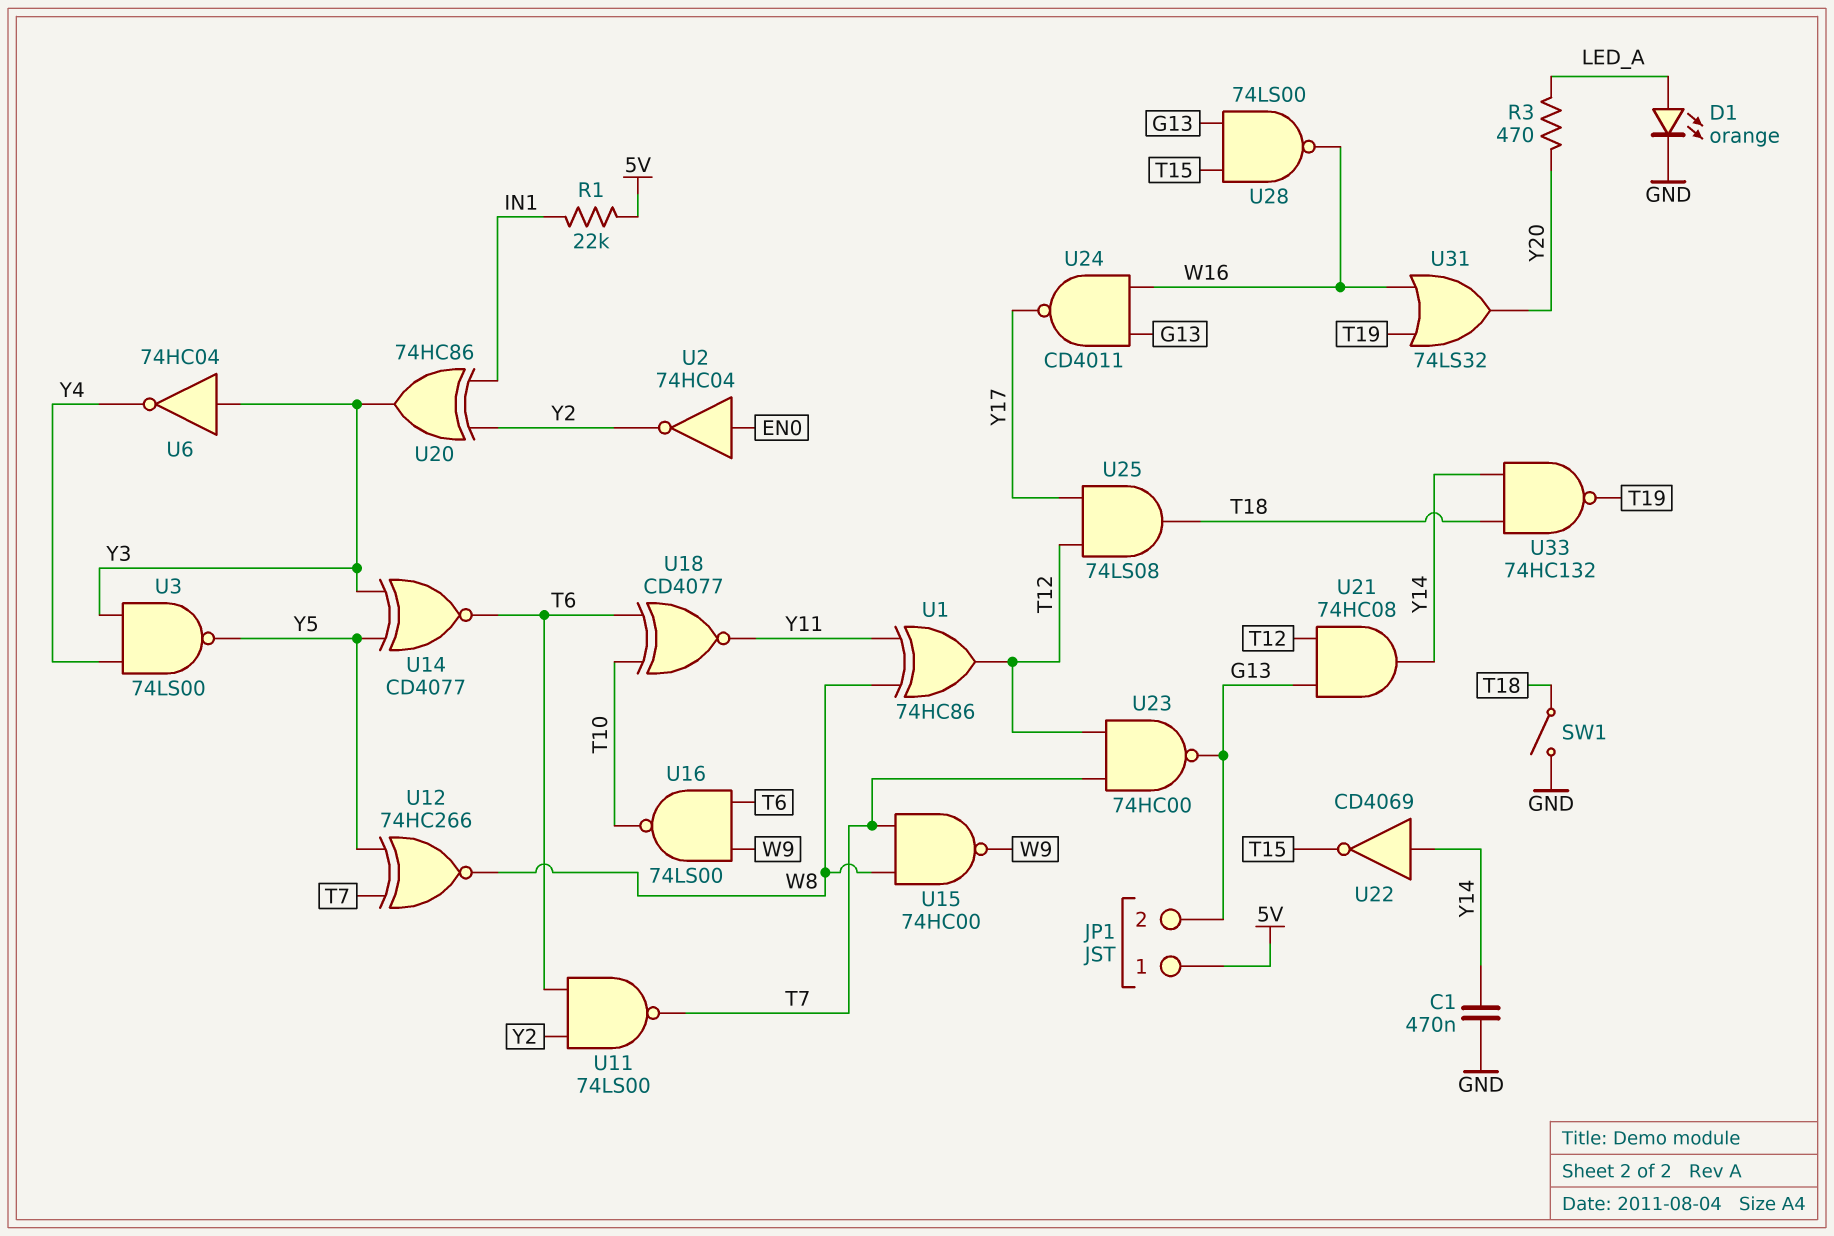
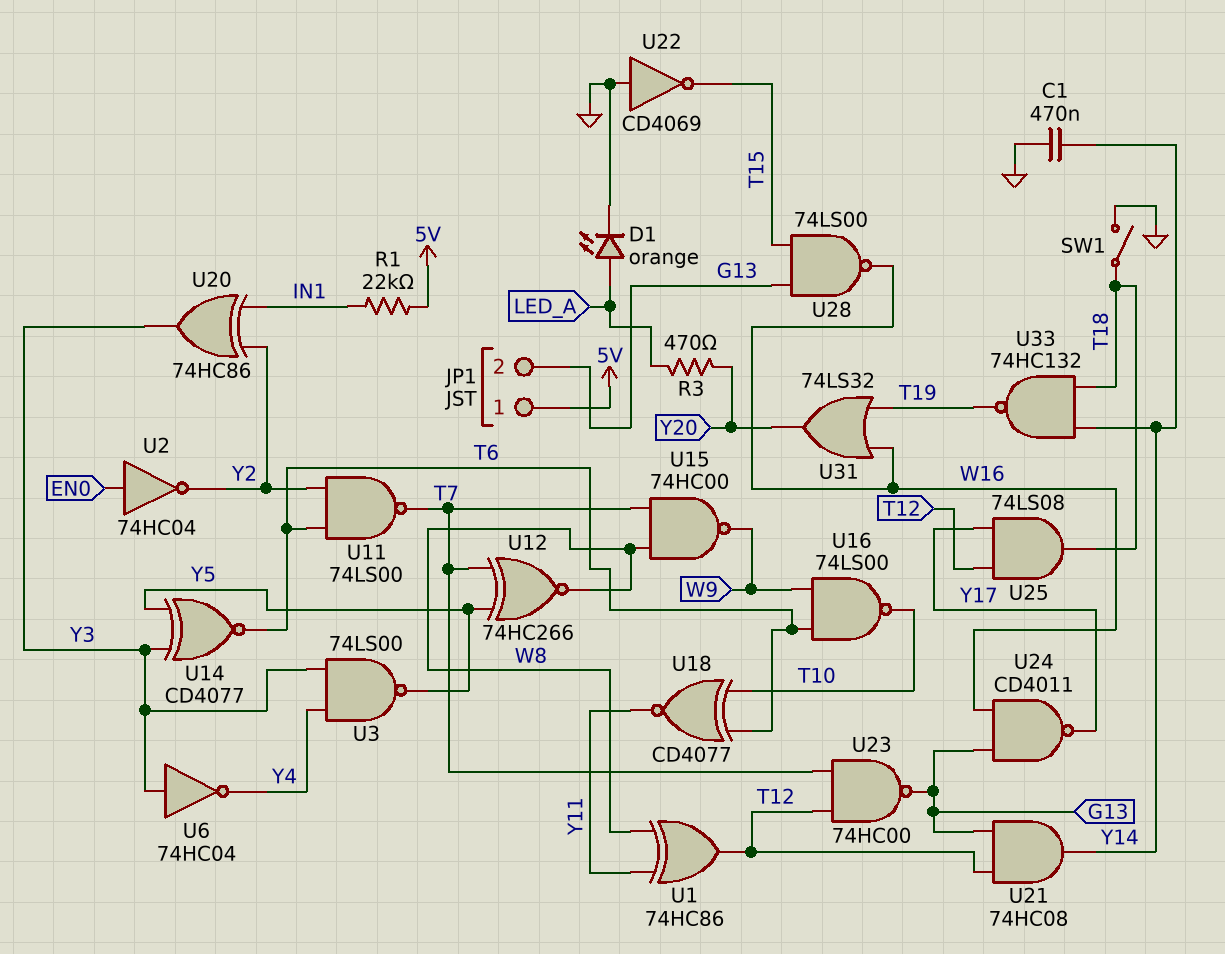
U22: NOT CD4069 (in Y14, out T15) -> NOT CD4069 (in GND, out T15)

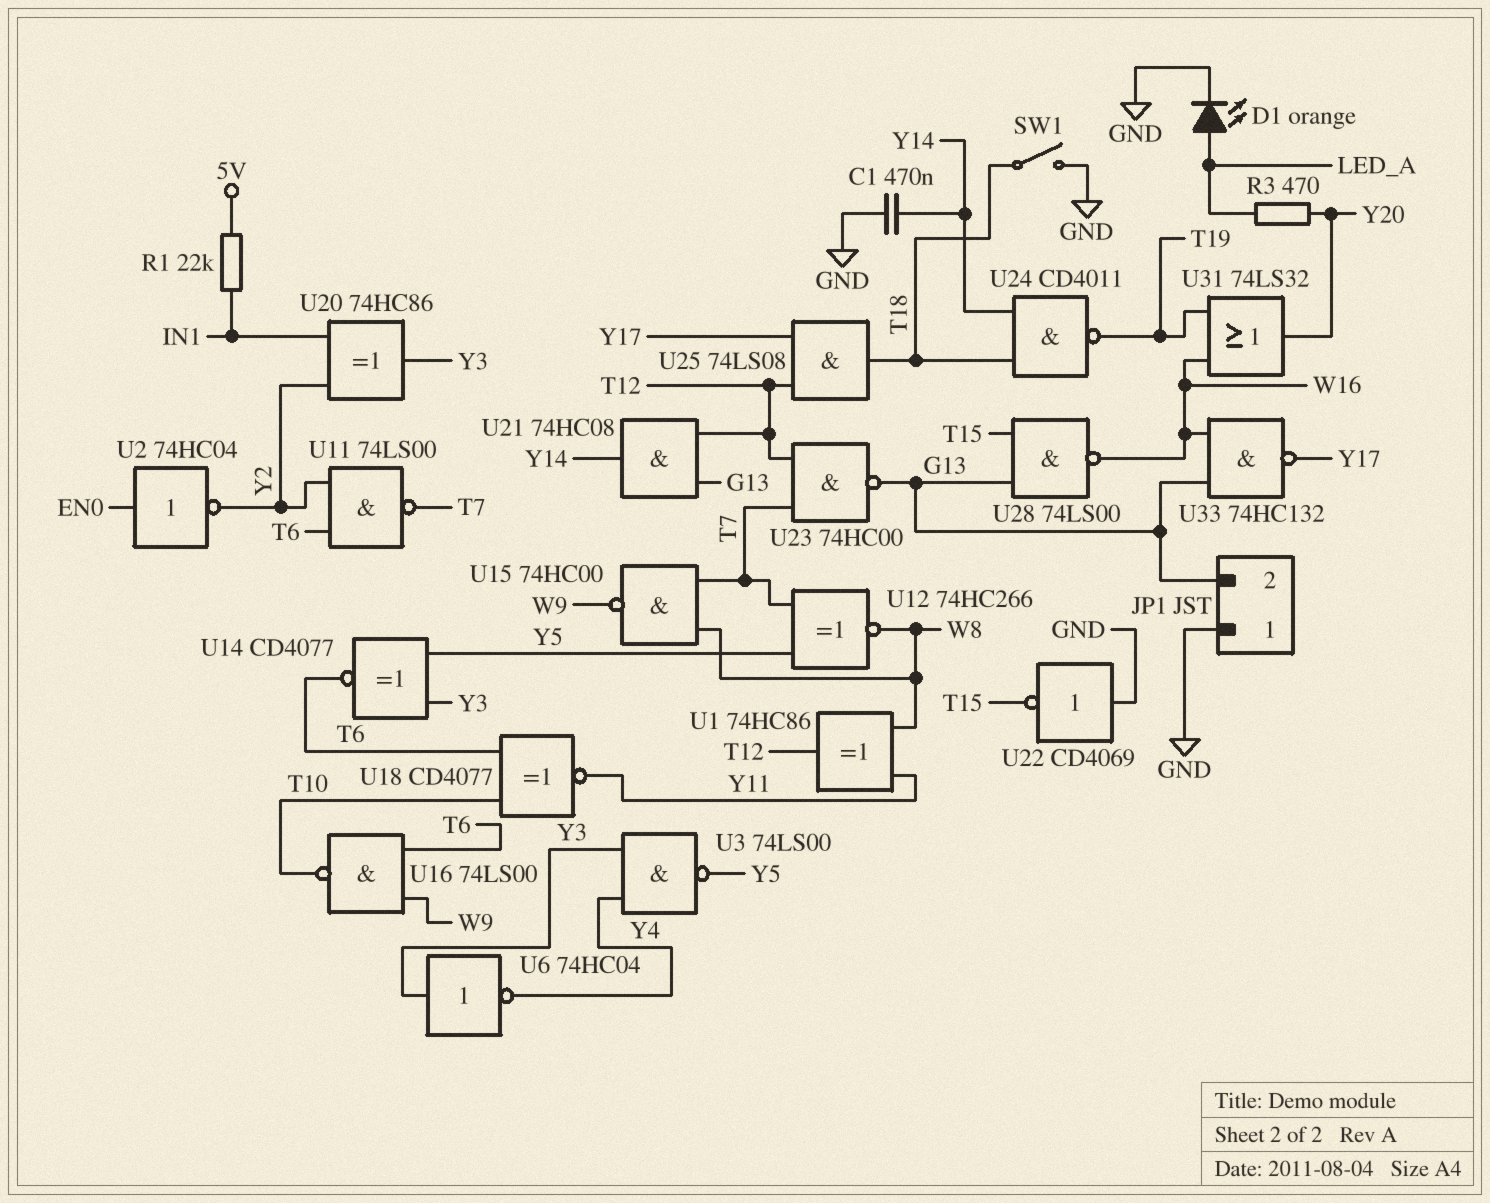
JP1 pin 1: 5V -> GND
U24: NAND CD4011 (in G13, in W16, out Y17) -> NAND CD4011 (in T18, in Y14, out T19)
U33: NAND 74HC132 (in T18, in Y14, out T19) -> NAND 74HC132 (in G13, in W16, out Y17)

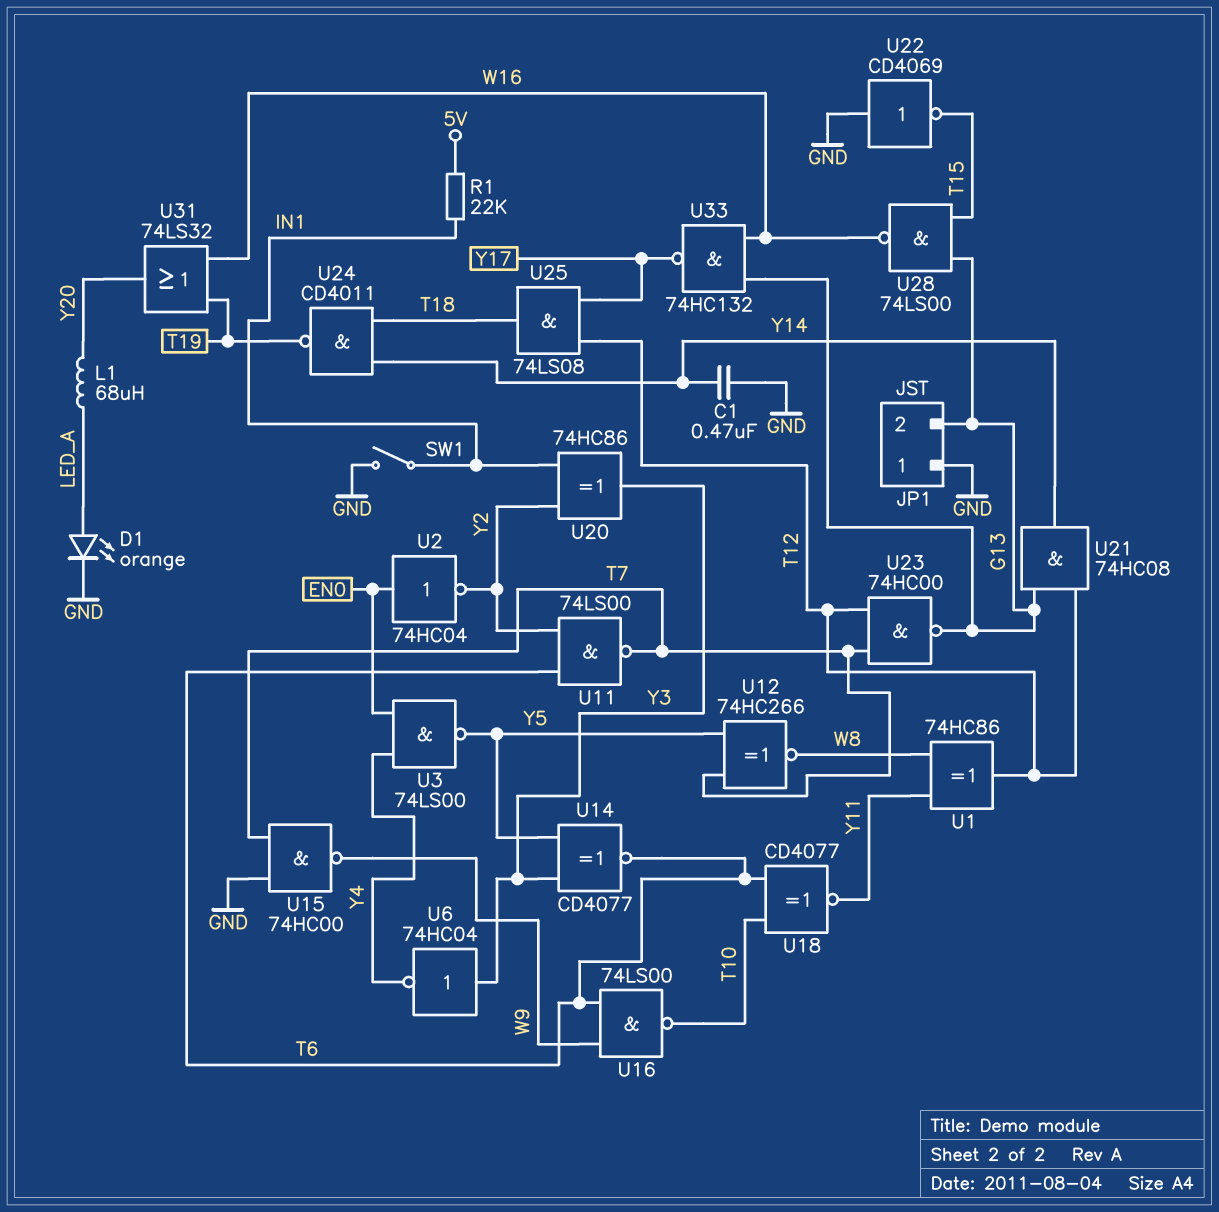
L1: none -> 68uH (LED_A, Y20)
R3: 470 (LED_A, Y20) -> none
SW1: switch (GND, T18) -> switch (GND, IN1)
U3: NAND 74LS00 (in Y3, in Y4, out Y5) -> NAND 74LS00 (in EN0, in Y4, out Y5)
U15: NAND 74HC00 (in T7, in W8, out W9) -> NAND 74HC00 (in GND, in T7, out W9)

